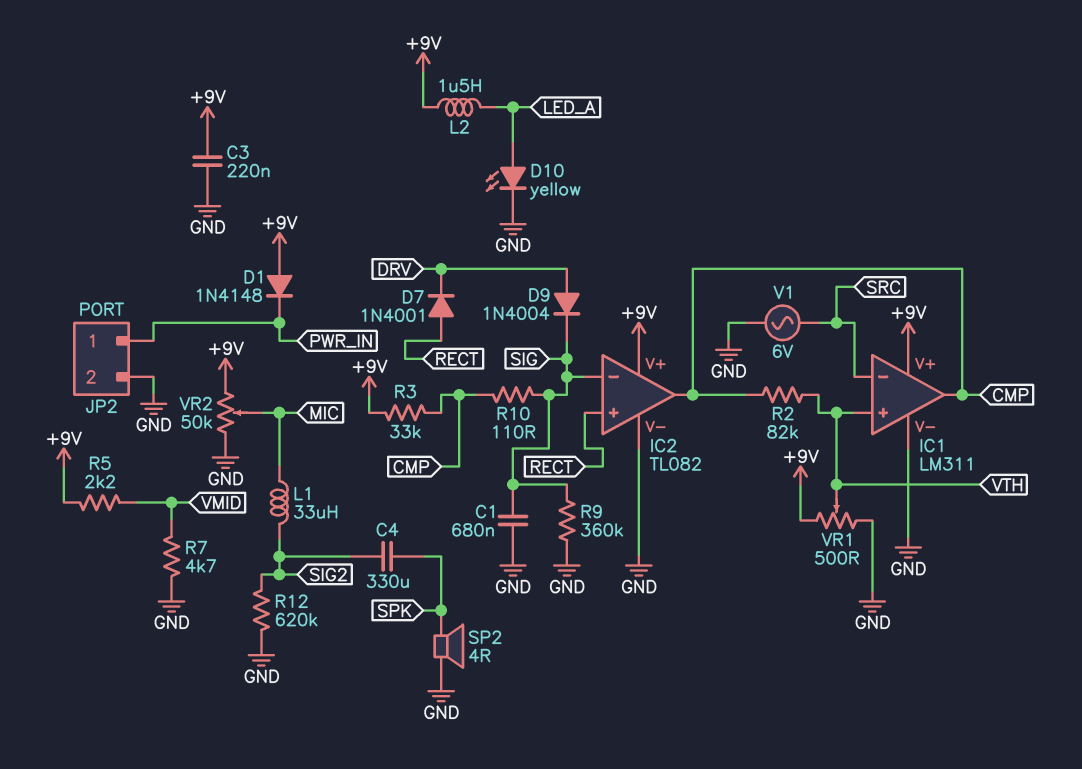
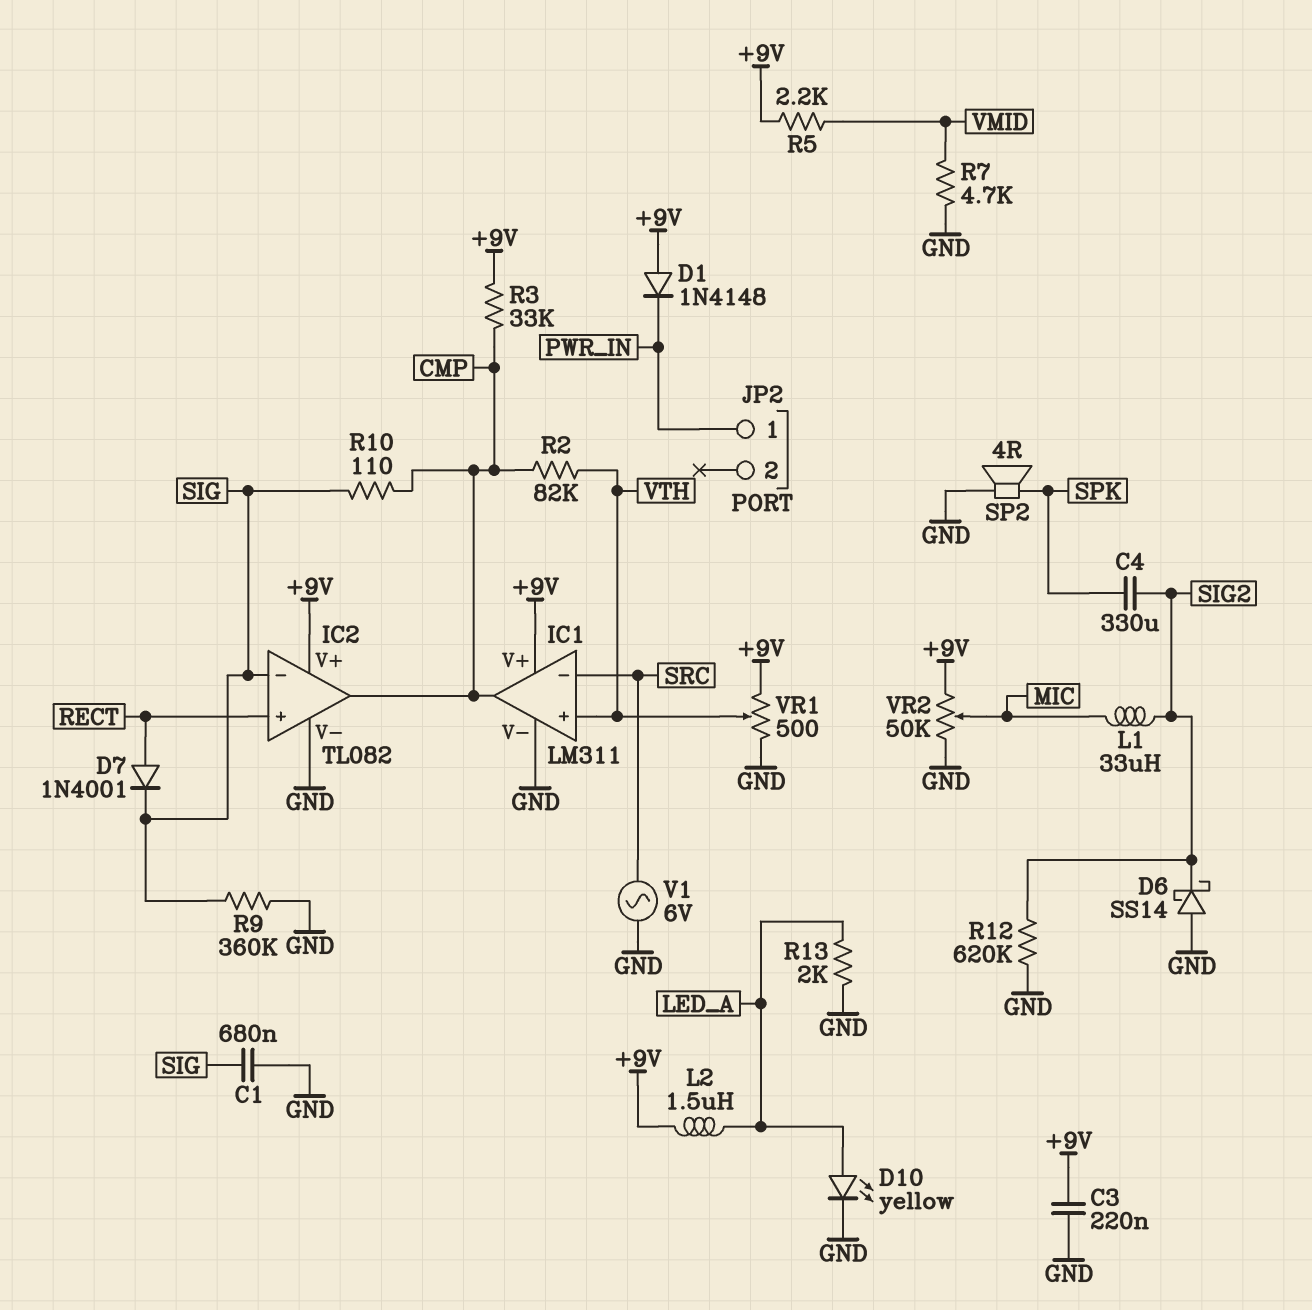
D6: none -> schottky SS14 (A GND, K SIG2)
D7: diode 1N4001 (A RECT, K DRV) -> diode 1N4001 (A RECT, K SIG)
D9: diode 1N4004 (A DRV, K SIG) -> none
JP2 pin 2: GND -> none
R13: none -> 2k (GND, LED_A)

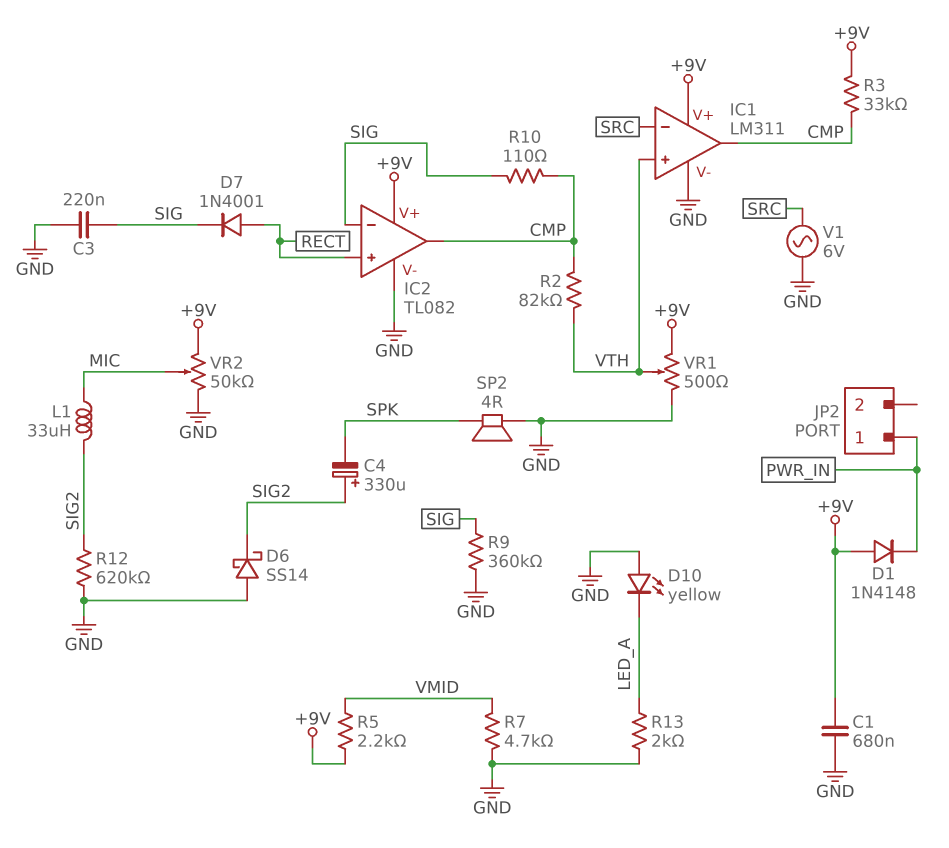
C1: 680nF (GND, SIG) -> 680nF (+9V, GND)
C3: 220nF (+9V, GND) -> 220nF (GND, SIG)
C4: 330uF (SIG2, SPK) -> 330uF (plus SIG2, minus SPK)
D10: LED yellow (A LED_A, K GND) -> LED yellow (A GND, K LED_A)
L2: 1.5uH (+9V, LED_A) -> none

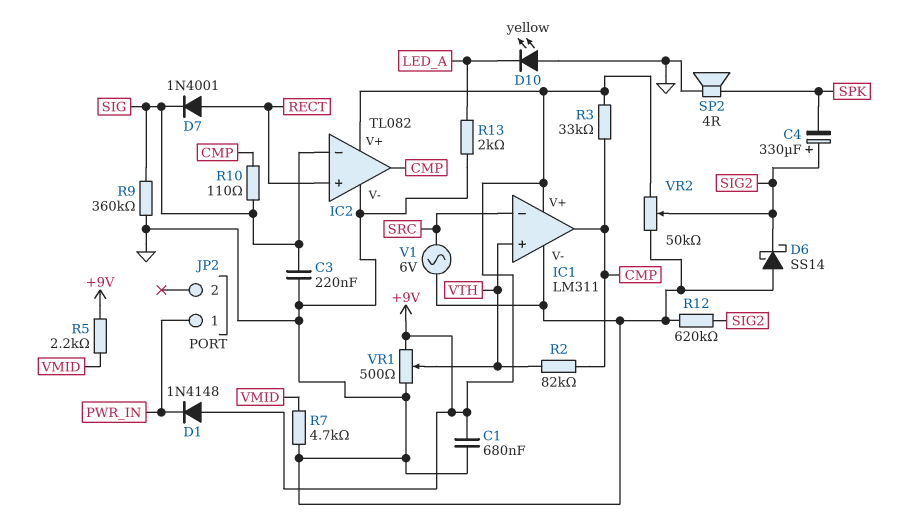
L1: 33uH (MIC, SIG2) -> none
VR2: 50k (+9V, GND, wiper MIC) -> 50k (+9V, GND, wiper SIG2)

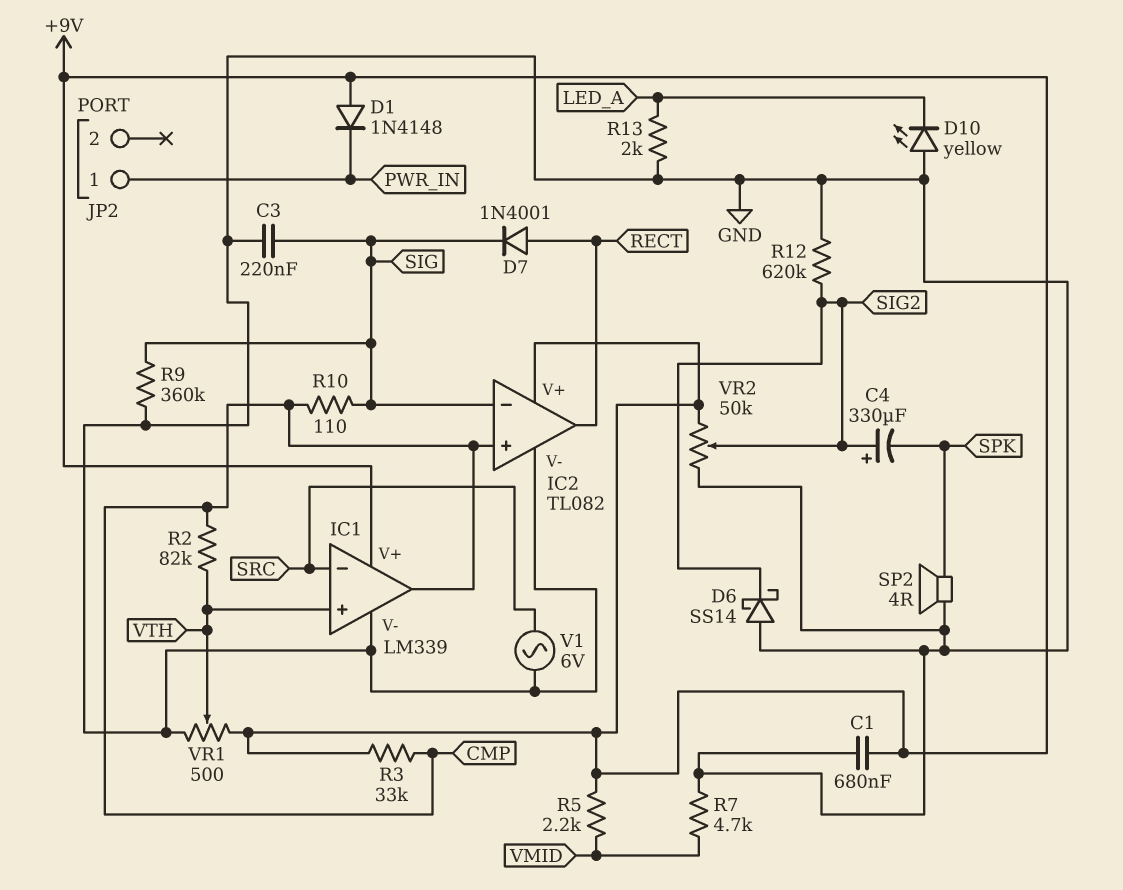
IC1: LM311 -> LM339
IC2 pin in+: RECT -> CMP
IC2 pin out: CMP -> RECT

